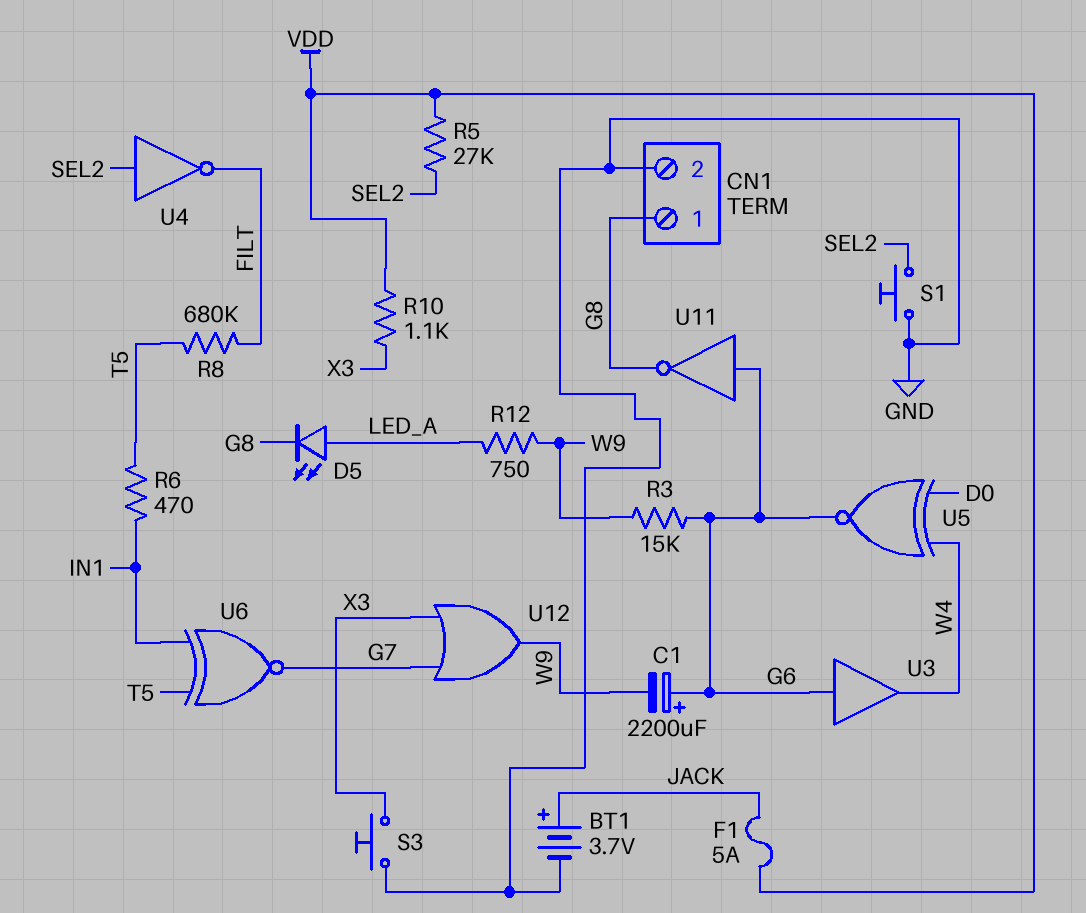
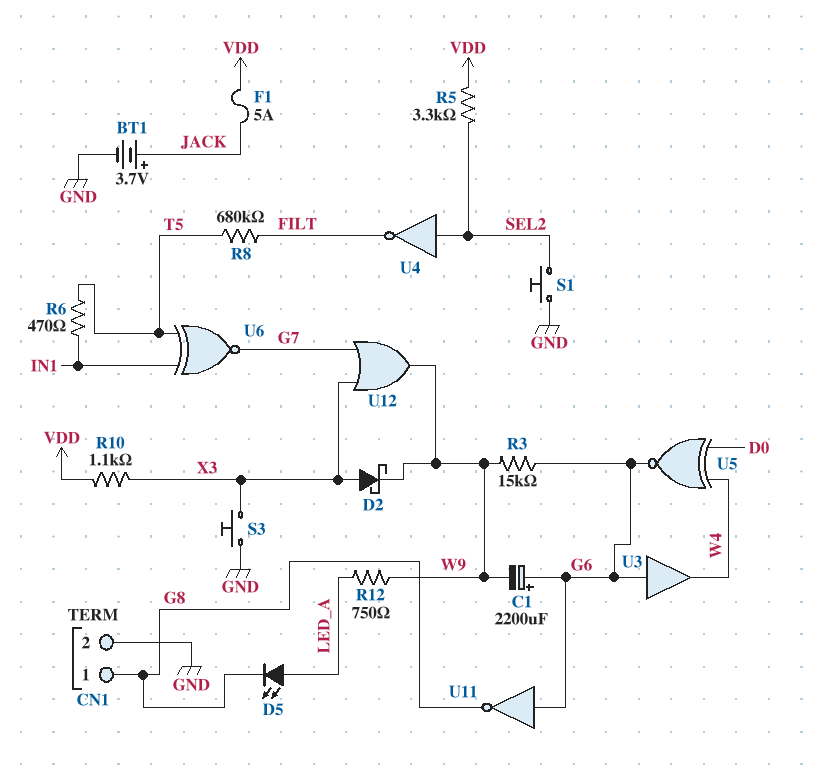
D2: none -> schottky (A X3, K W9)
R5: 27k (SEL2, VDD) -> 3.3k (SEL2, VDD)

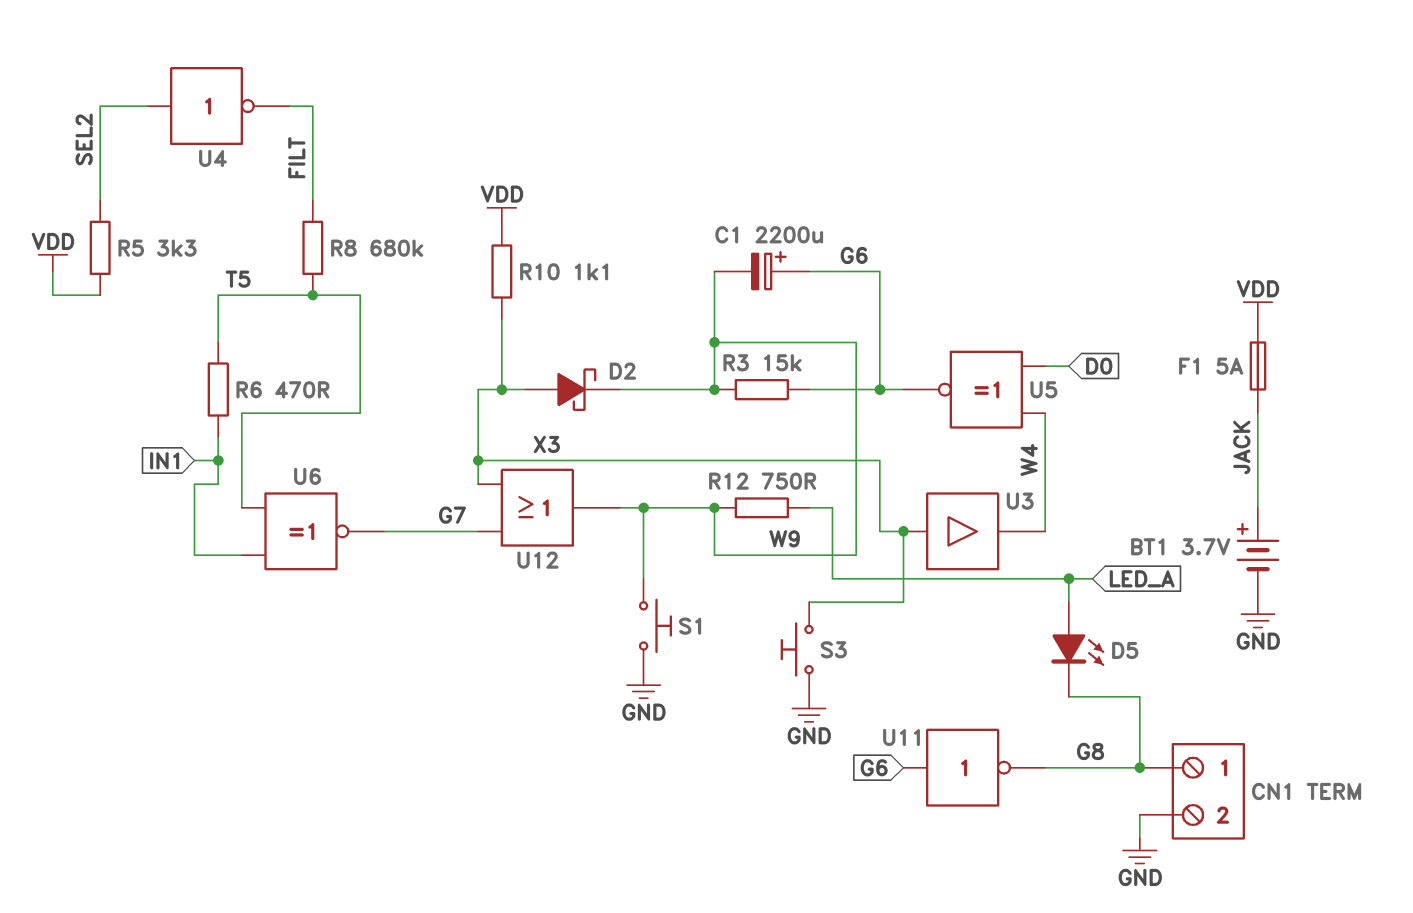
S1: button (GND, SEL2) -> button (GND, W9)
U3: buffer (in G6, out W4) -> buffer (in X3, out W4)

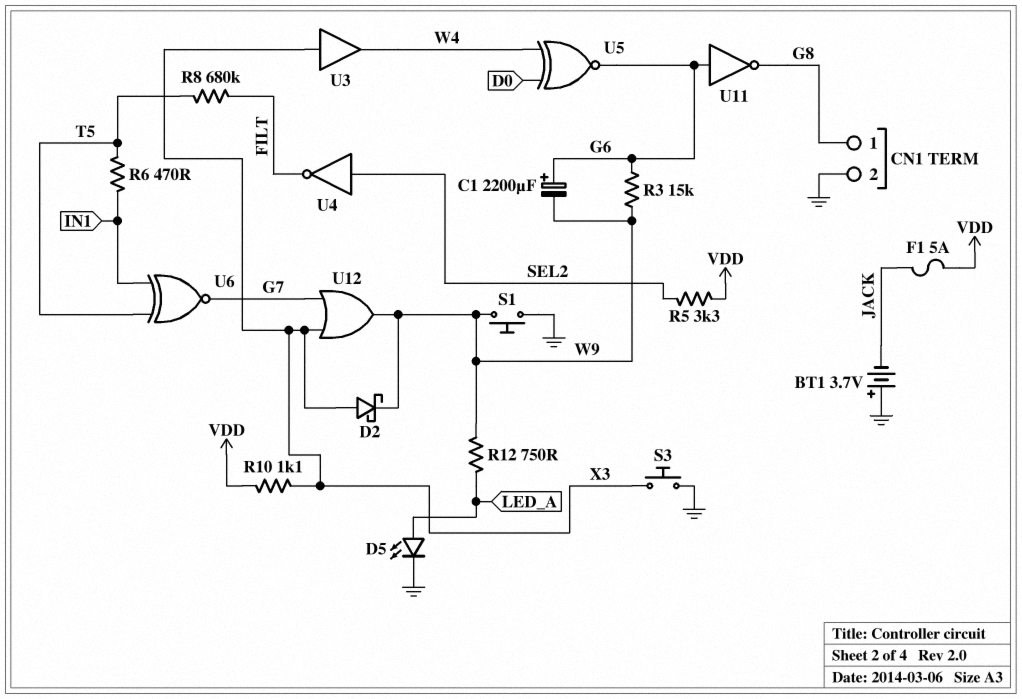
BT1: 3.7V (plus JACK, minus GND) -> 3.7V (plus GND, minus JACK)
D5: LED (A LED_A, K G8) -> LED (A LED_A, K GND)

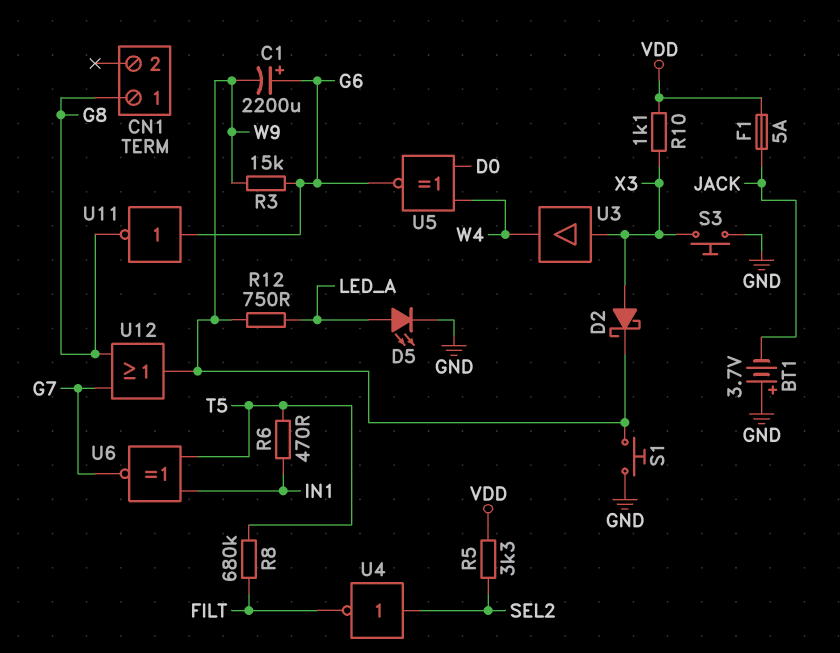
CN1 pin 2: GND -> none
U12: OR (in G7, in X3, out W9) -> OR (in G7, in G8, out W9)

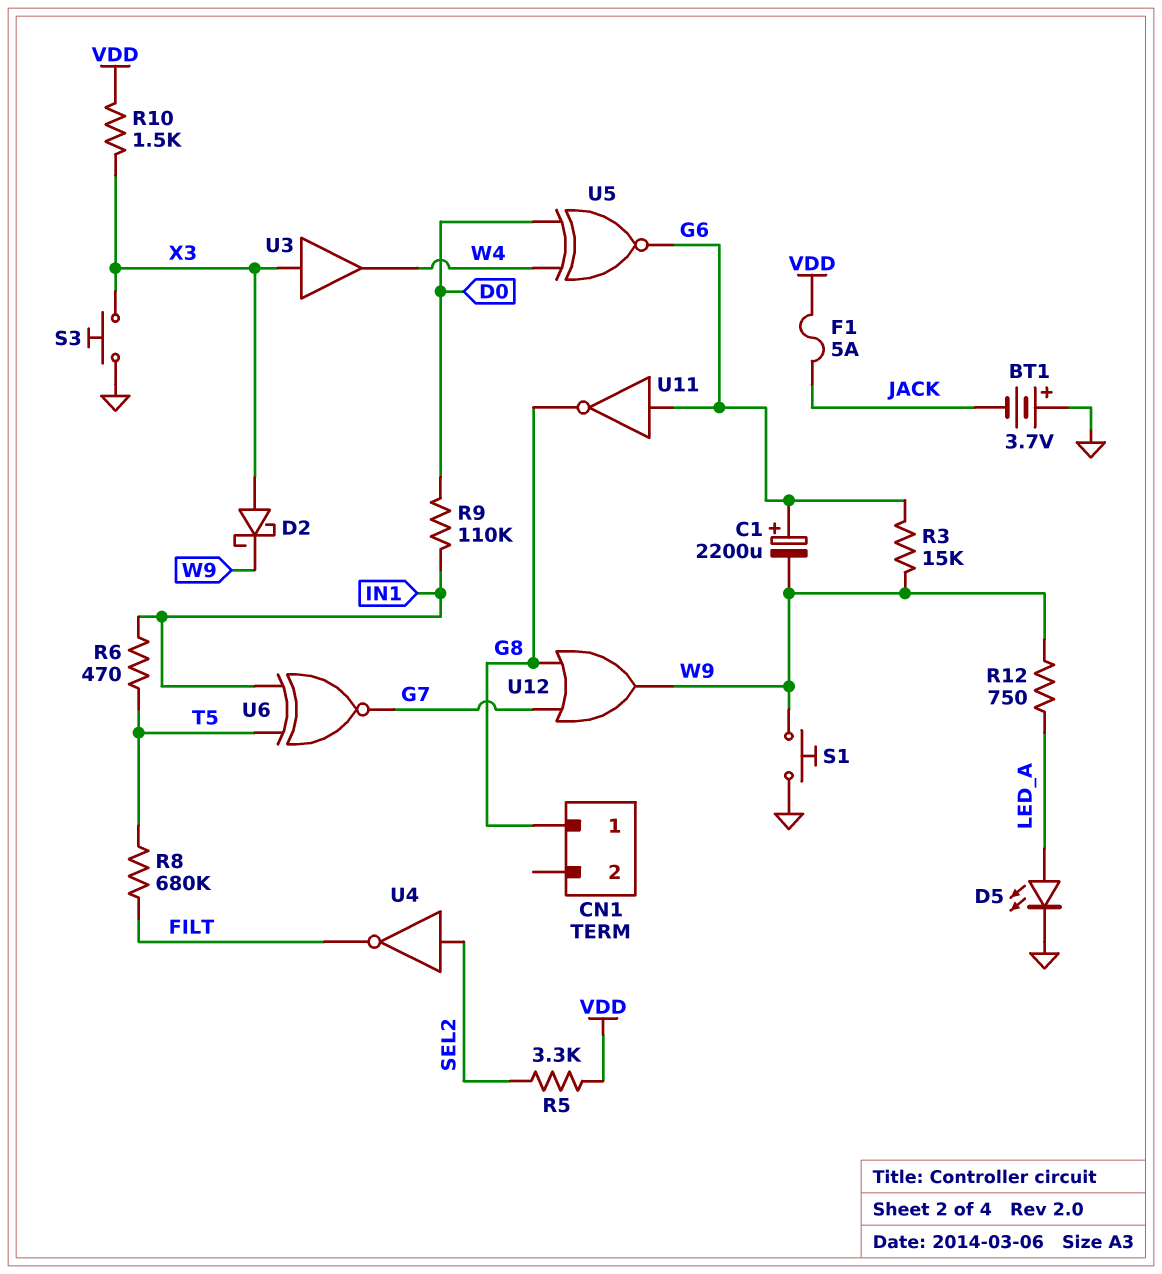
R9: none -> 110k (D0, IN1)
R10: 1.1k (VDD, X3) -> 1.5k (VDD, X3)

